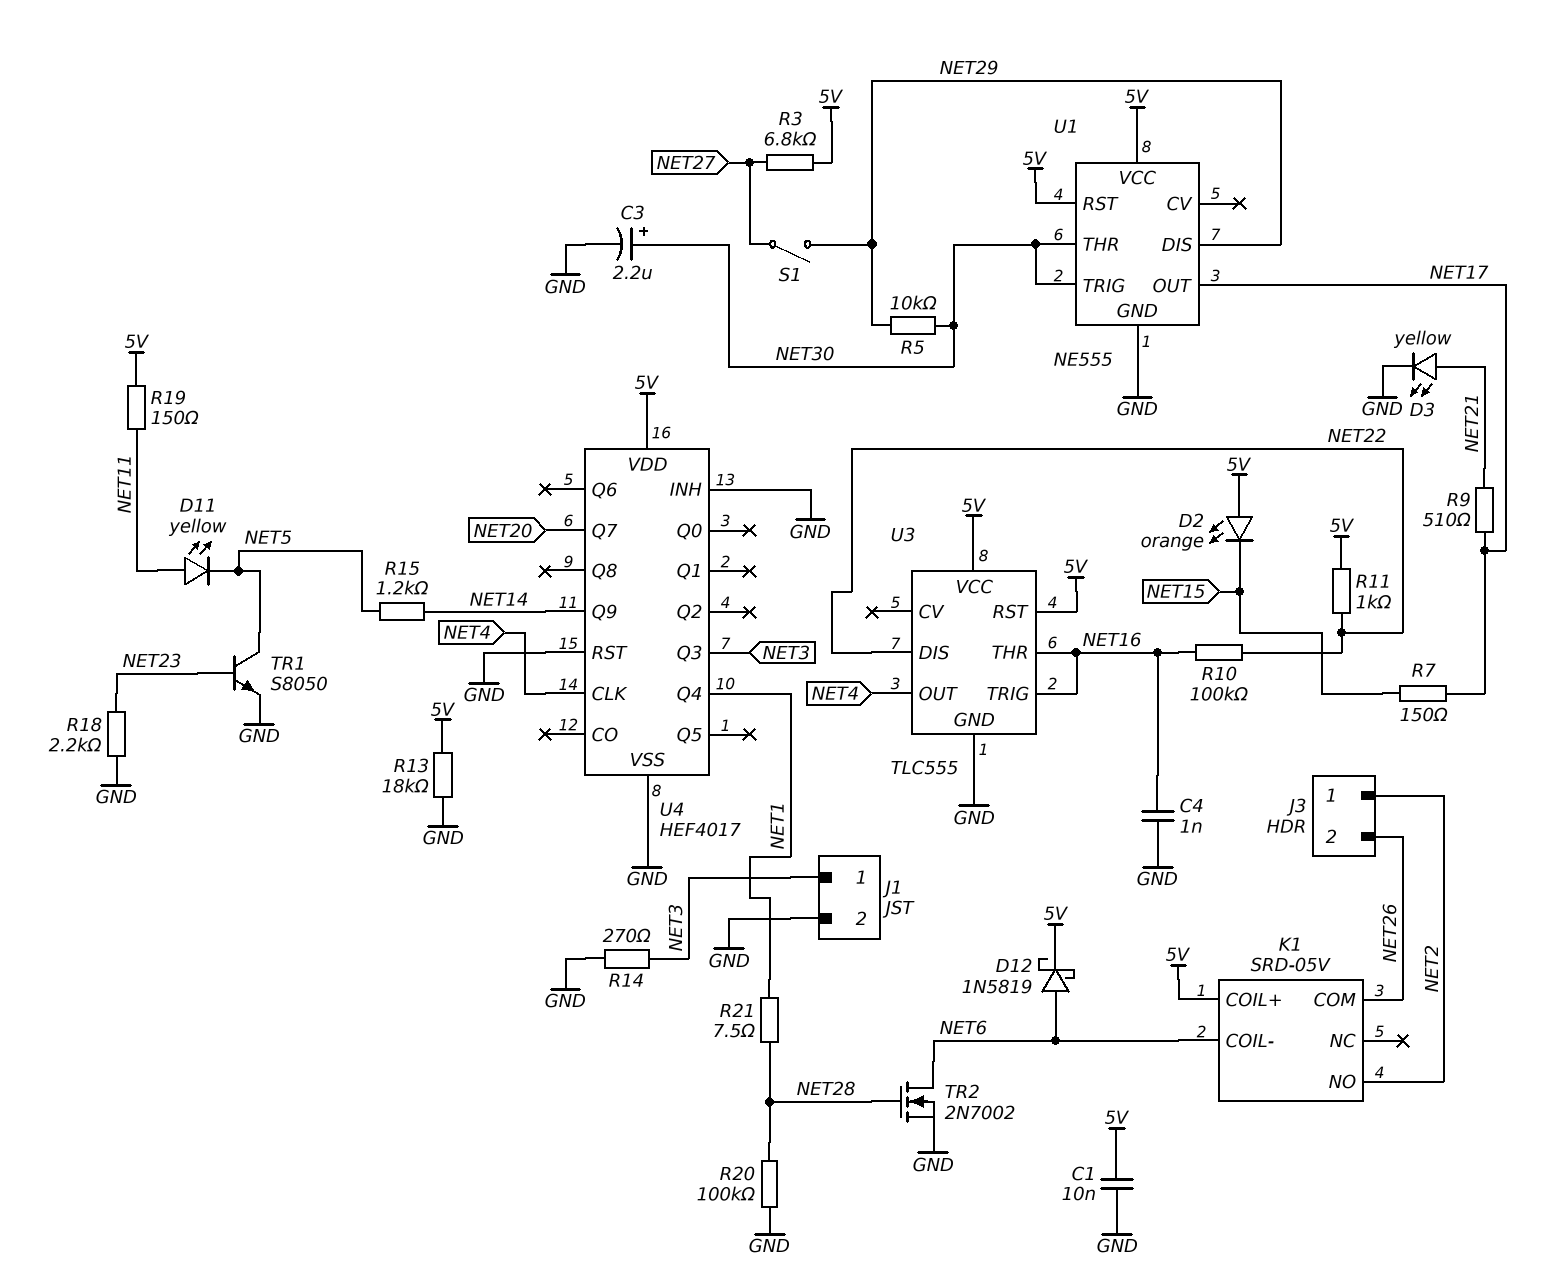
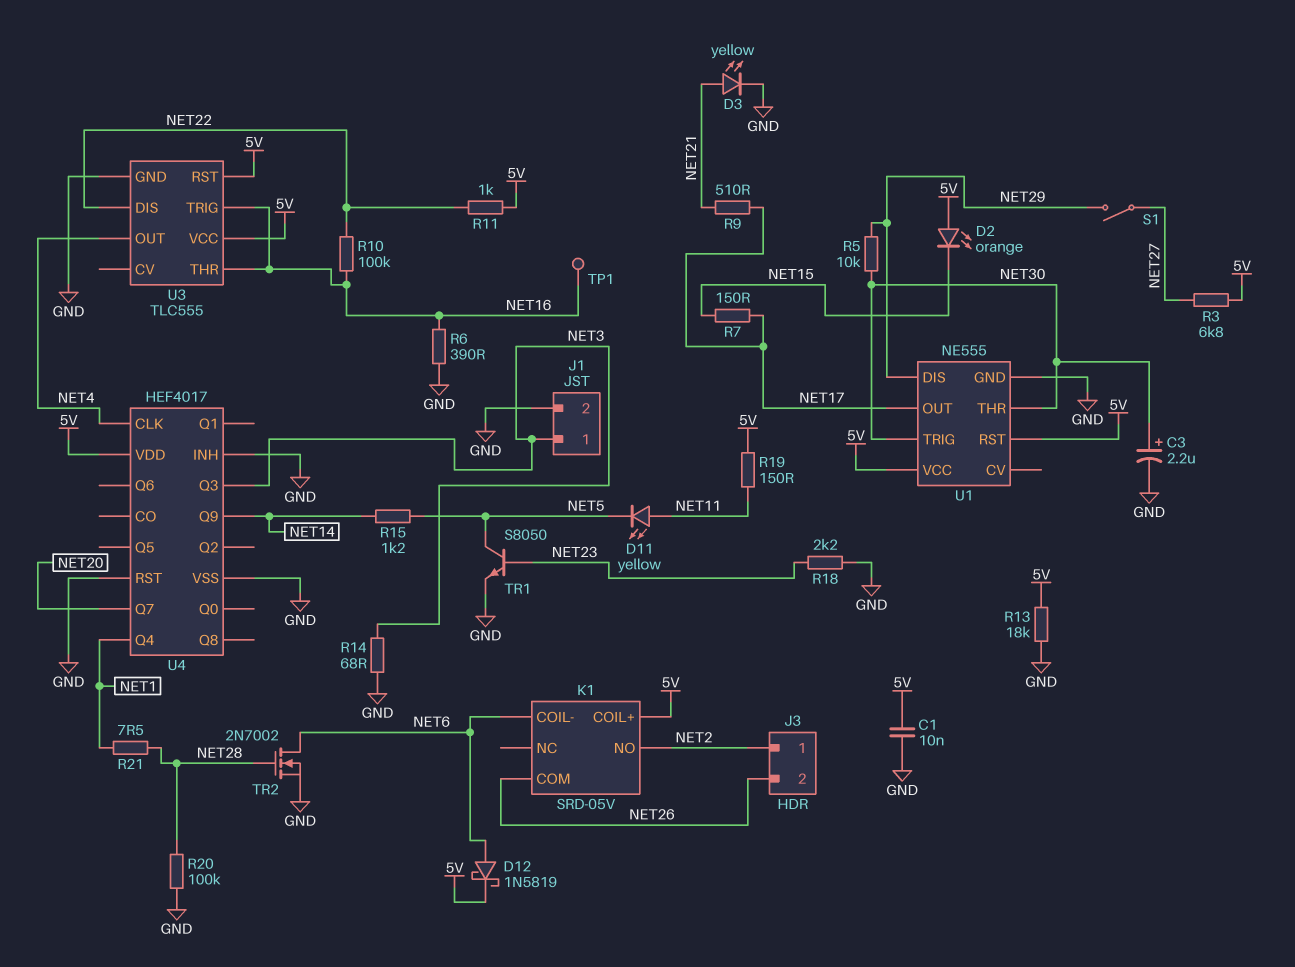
C4: 1nF (GND, NET16) -> none
R6: none -> 390 (GND, NET16)
R14: 270 (GND, NET3) -> 68 (GND, NET3)
TP1: none -> test point (NET16)

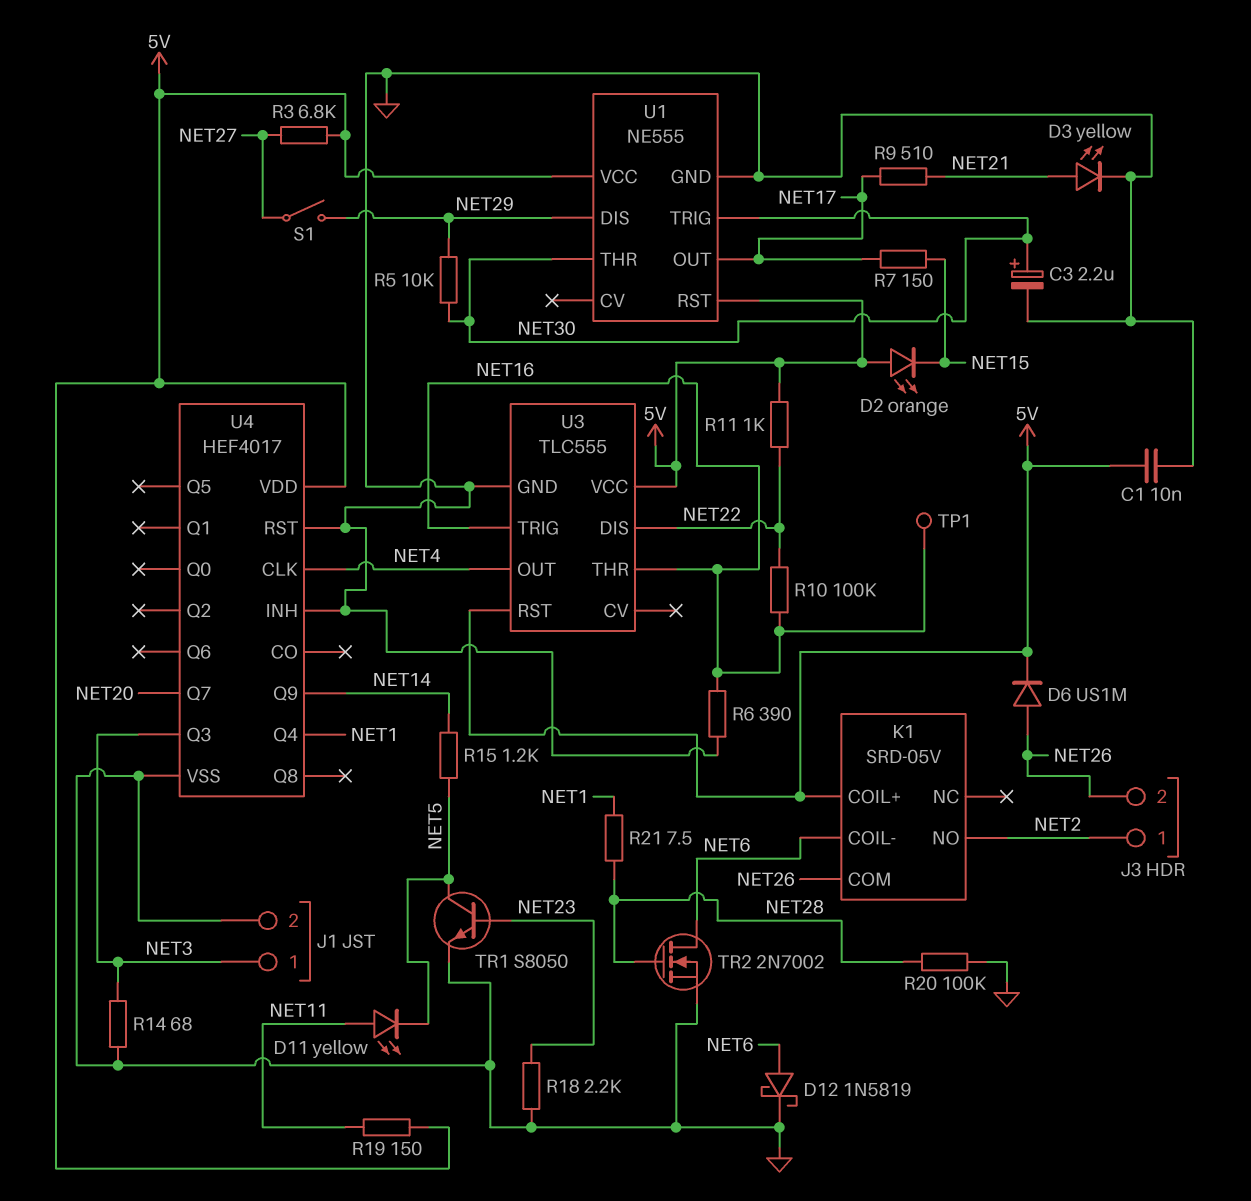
D6: none -> diode US1M (A NET26, K 5V)
D12: schottky 1N5819 (A NET6, K 5V) -> schottky 1N5819 (A NET6, K GND)
R13: 18k (5V, GND) -> none

